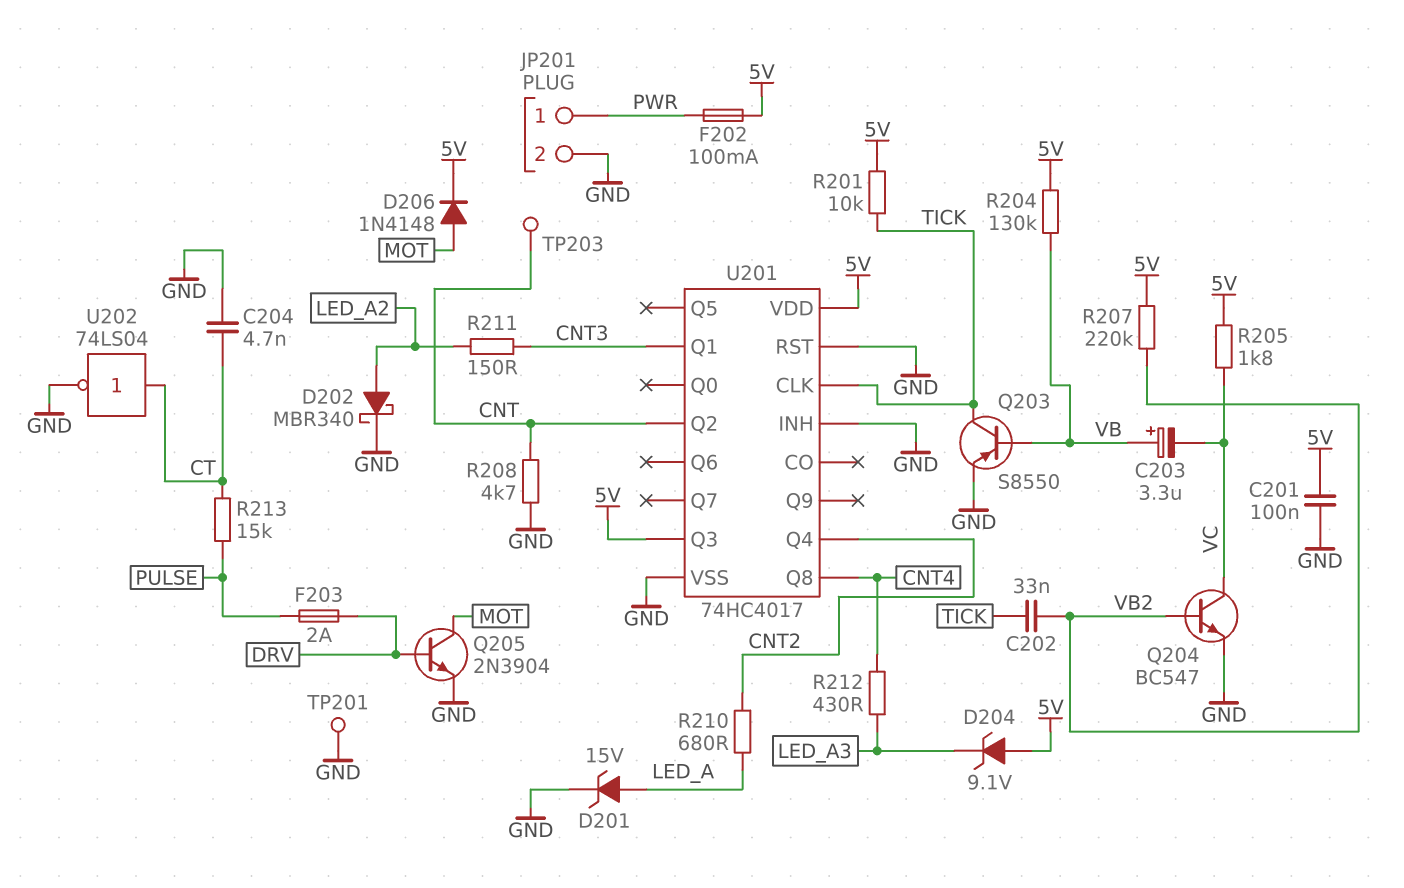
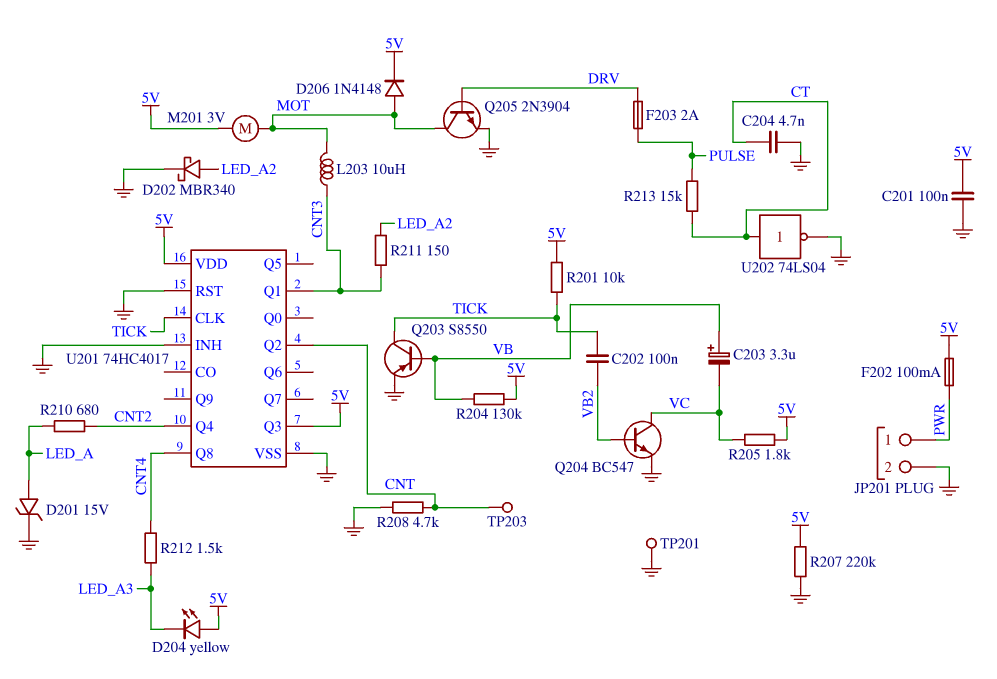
C202: 33nF (TICK, VB2) -> 100nF (TICK, VB2)
D204: zener 9.1V (A 5V, K LED_A3) -> LED yellow (A 5V, K LED_A3)
L203: none -> 10uH (CNT3, MOT)
M201: none -> motor 3V (5V, MOT)
R207: 220k (5V, VB2) -> 220k (5V, GND)
R212: 430 (CNT4, LED_A3) -> 1.5k (CNT4, LED_A3)

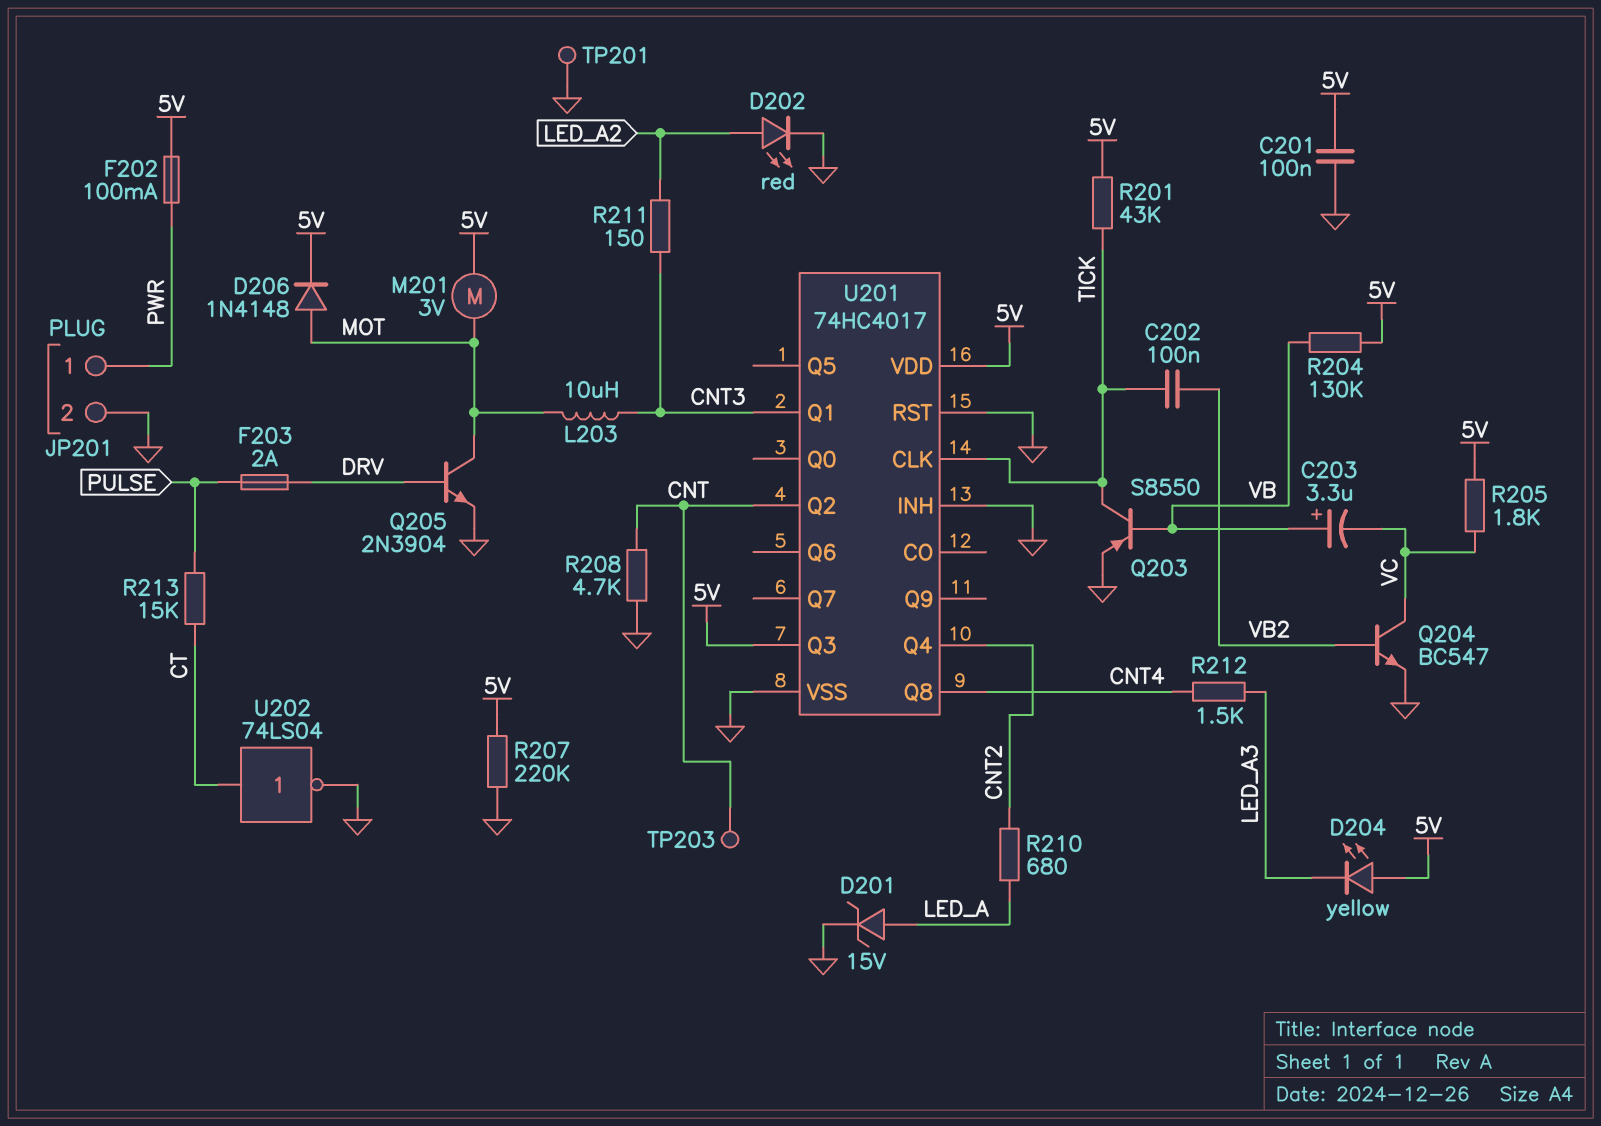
C204: 4.7nF (CT, GND) -> none
D202: schottky MBR340 (A LED_A2, K GND) -> LED red (A LED_A2, K GND)
R201: 10k (5V, TICK) -> 43k (5V, TICK)

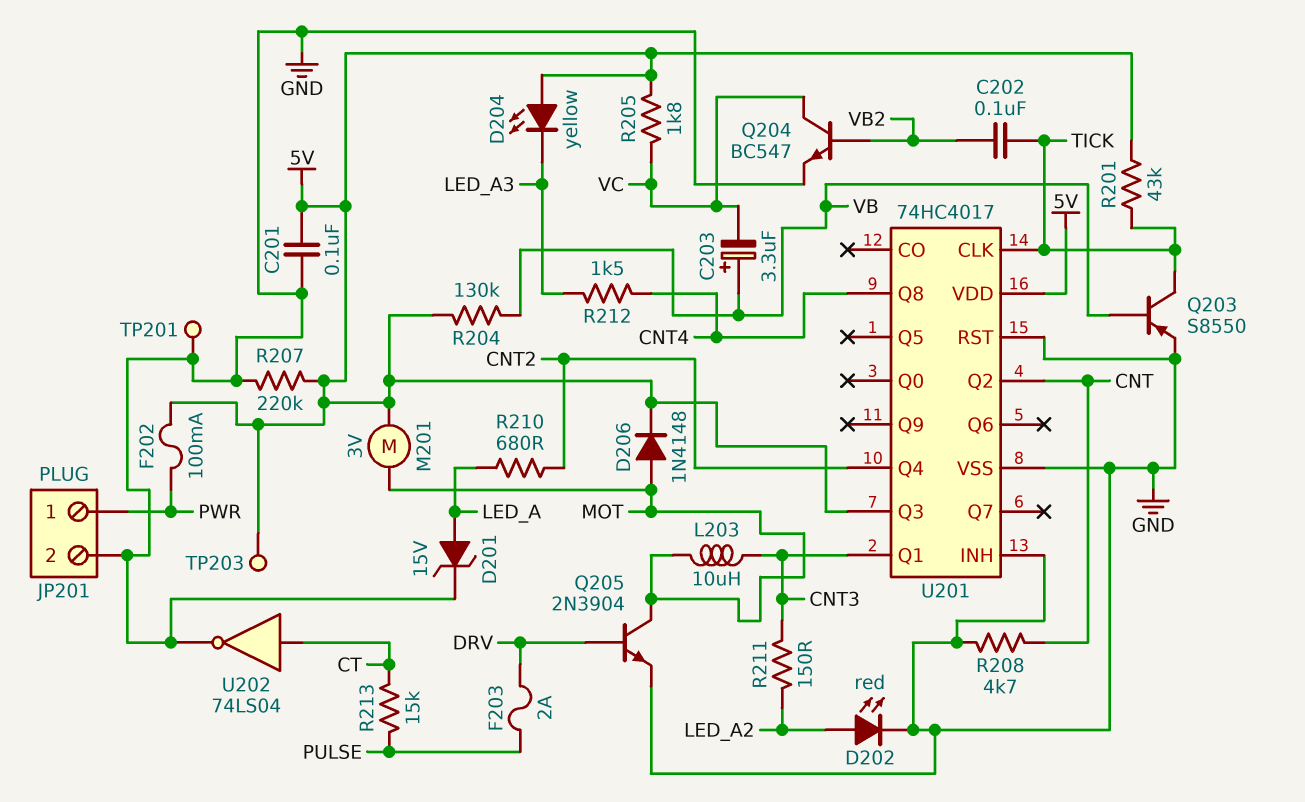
TP203: test point (CNT) -> test point (5V)

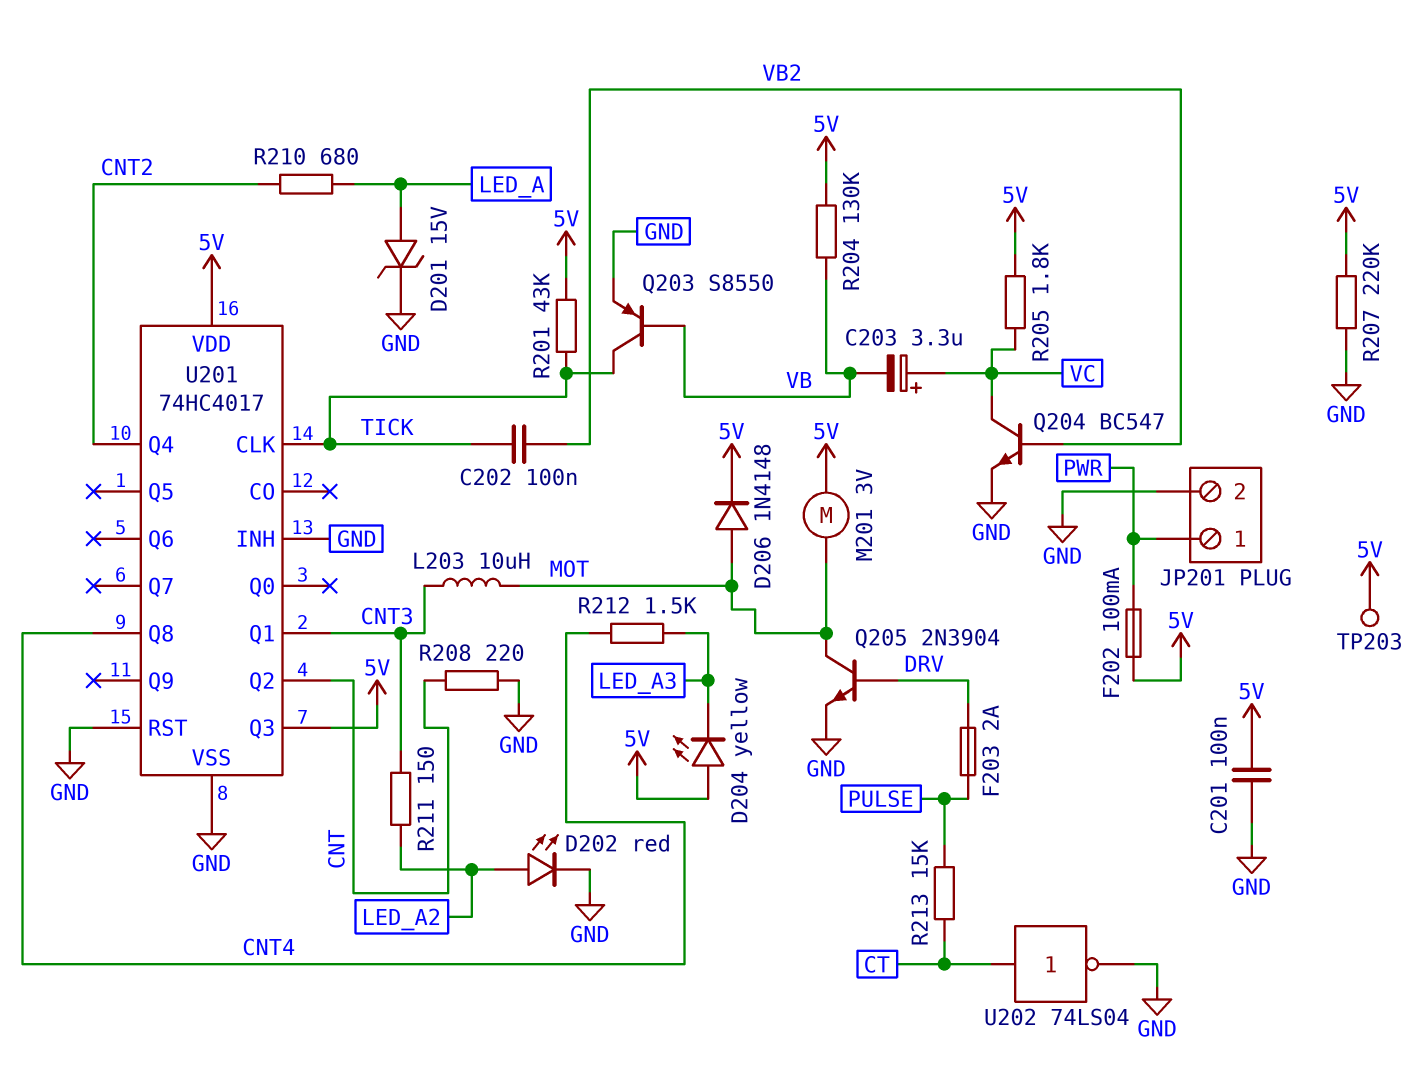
C203: 3.3uF (plus VB, minus VC) -> 3.3uF (plus VC, minus VB)
R208: 4.7k (CNT, GND) -> 220 (CNT, GND)
TP201: test point (GND) -> none

